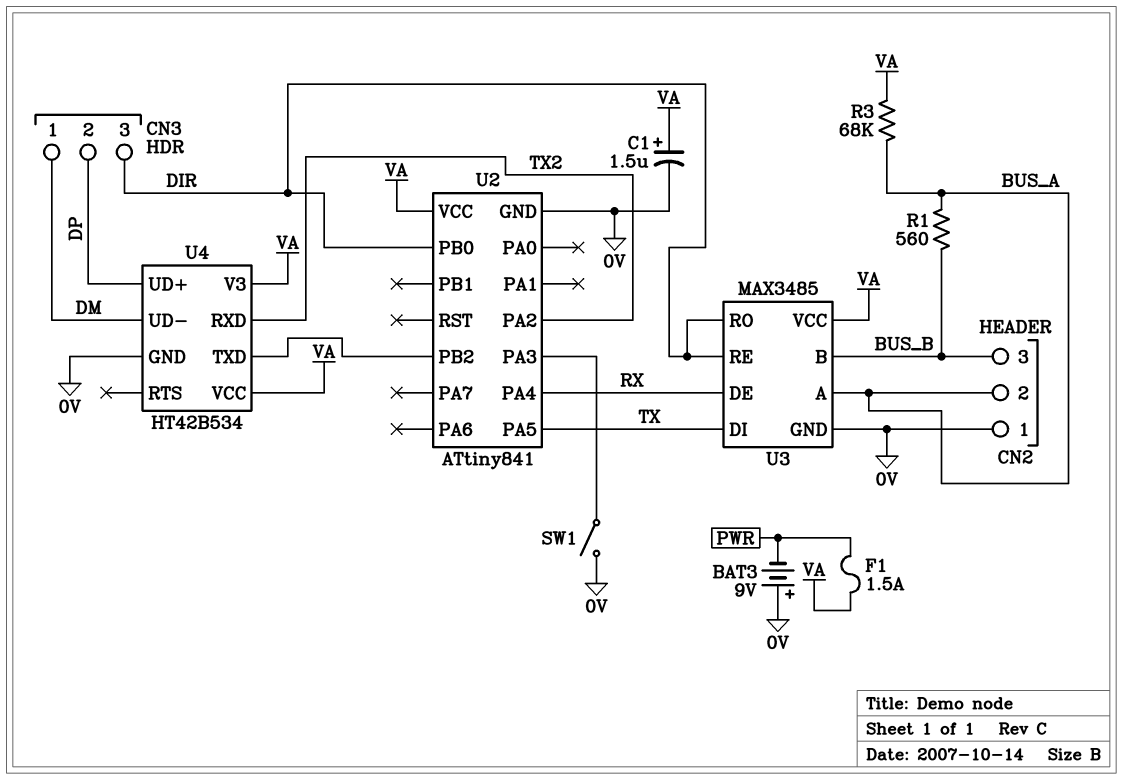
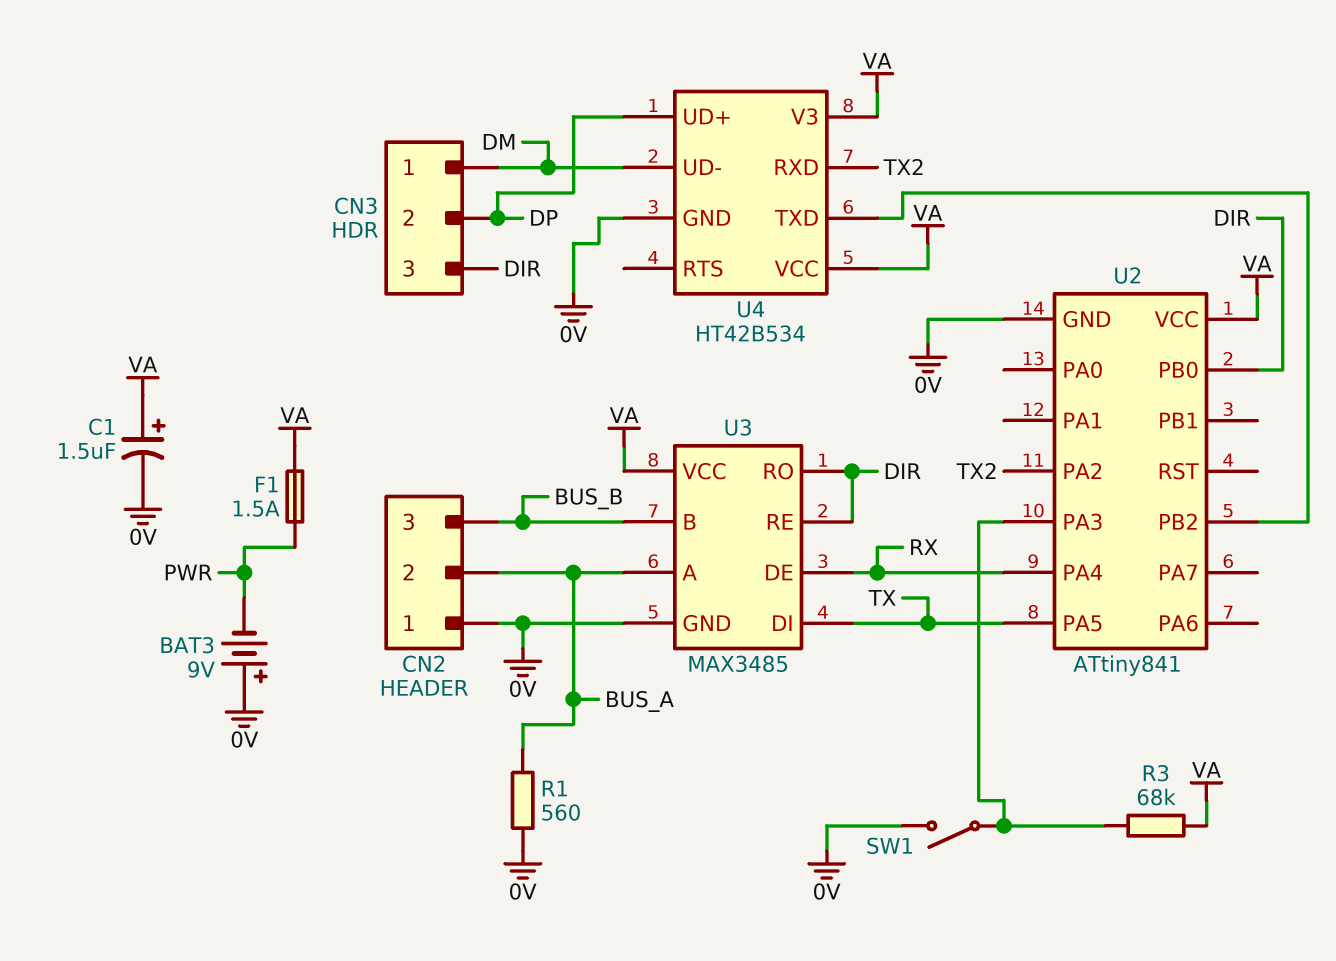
R1: 560 (BUS_A, BUS_B) -> 560 (0V, BUS_A)
R3: 68k (BUS_A, VA) -> 68k (U2/PA3, VA)

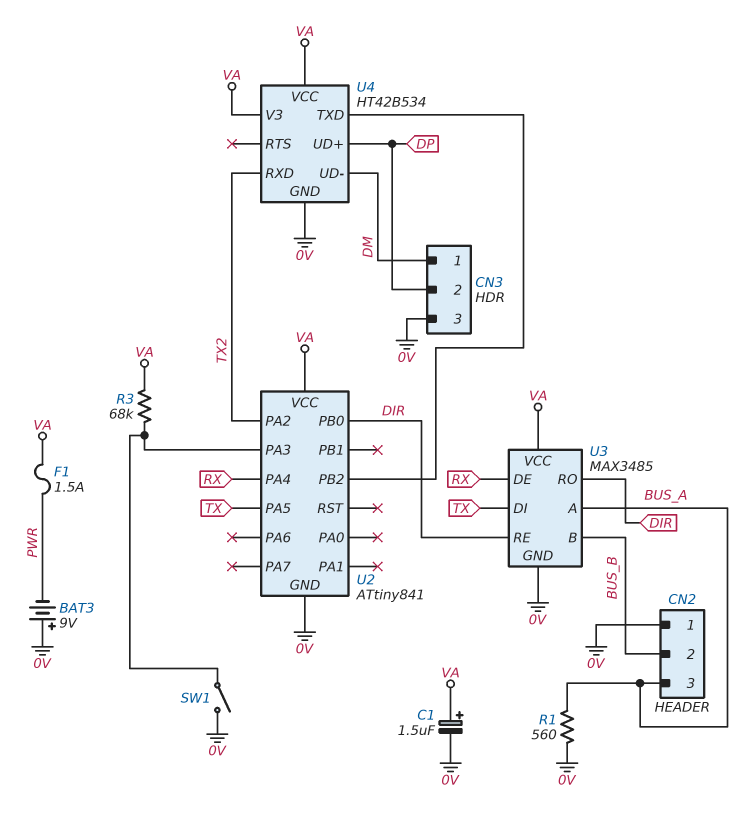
CN2 pin 2: BUS_A -> BUS_B
CN2 pin 3: BUS_B -> BUS_A
CN3 pin 3: DIR -> 0V

